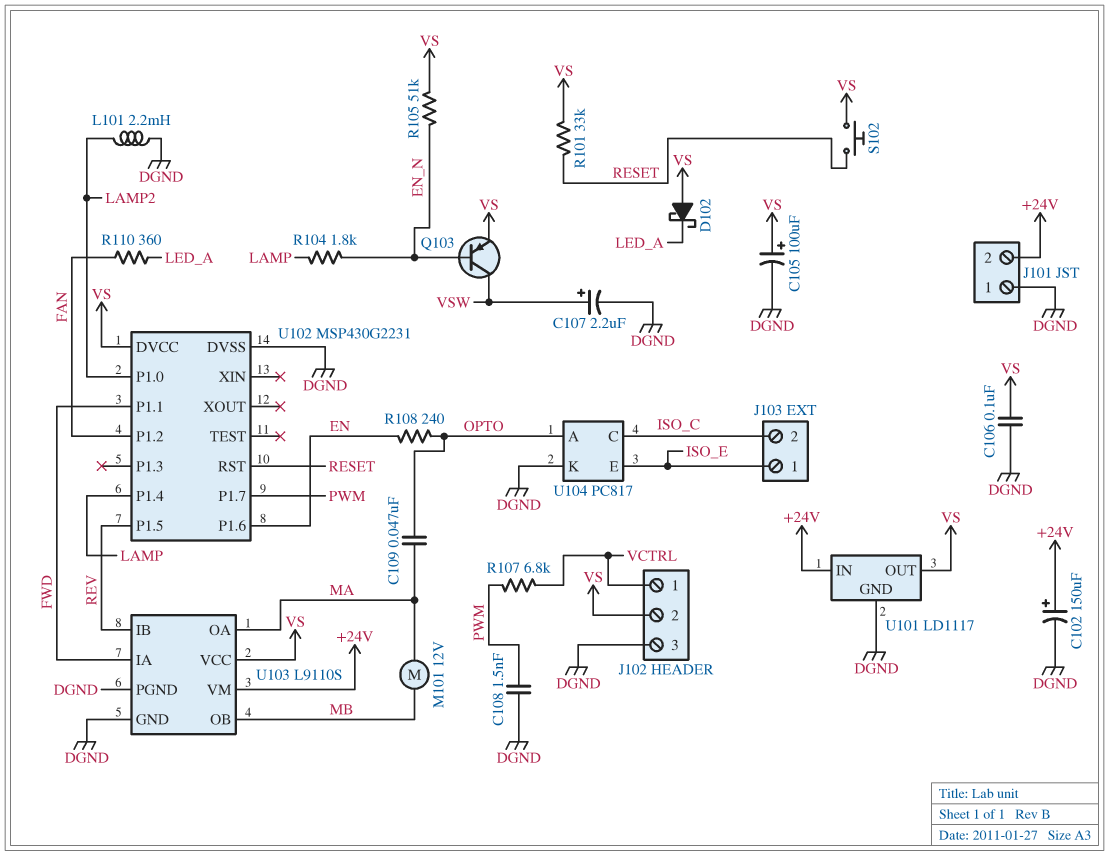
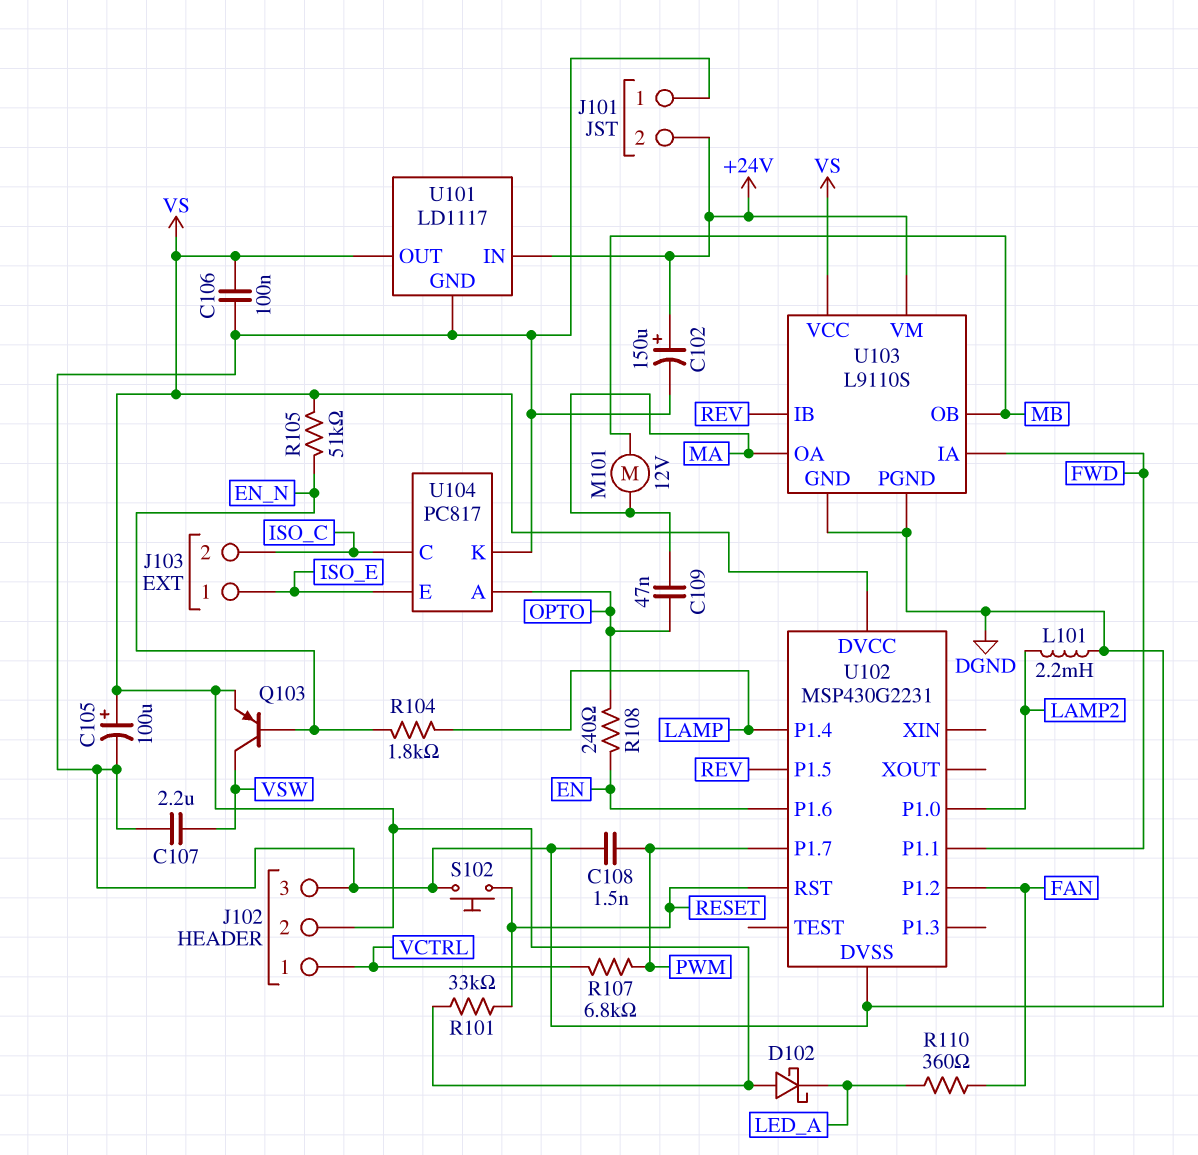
C107: 2.2uF (plus VSW, minus DGND) -> 2.2uF (DGND, VSW)
S102: button (RESET, VS) -> button (DGND, RESET)

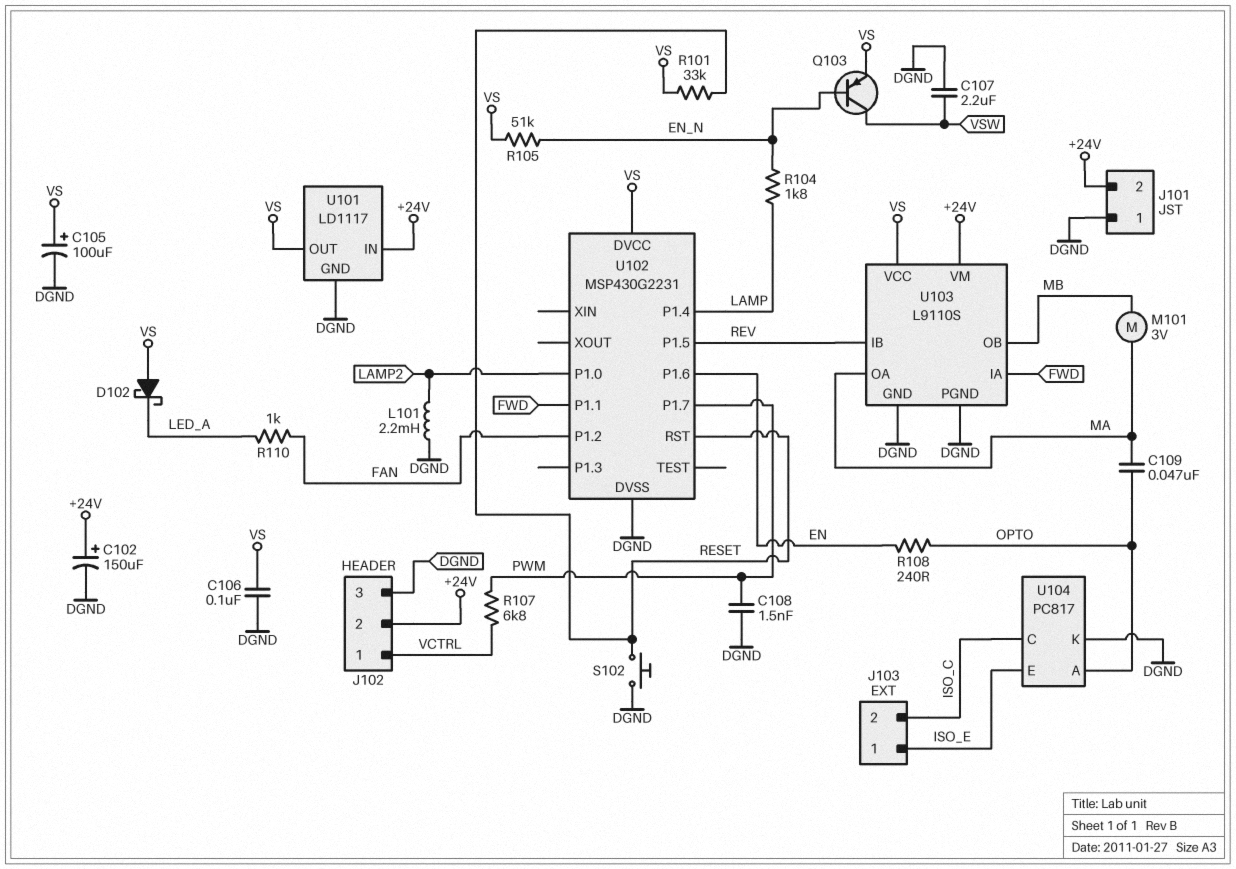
J102 pin 2: VS -> +24V
M101: motor 12V (MA, MB) -> motor 3V (MA, MB)
R110: 360 (FAN, LED_A) -> 1k (FAN, LED_A)

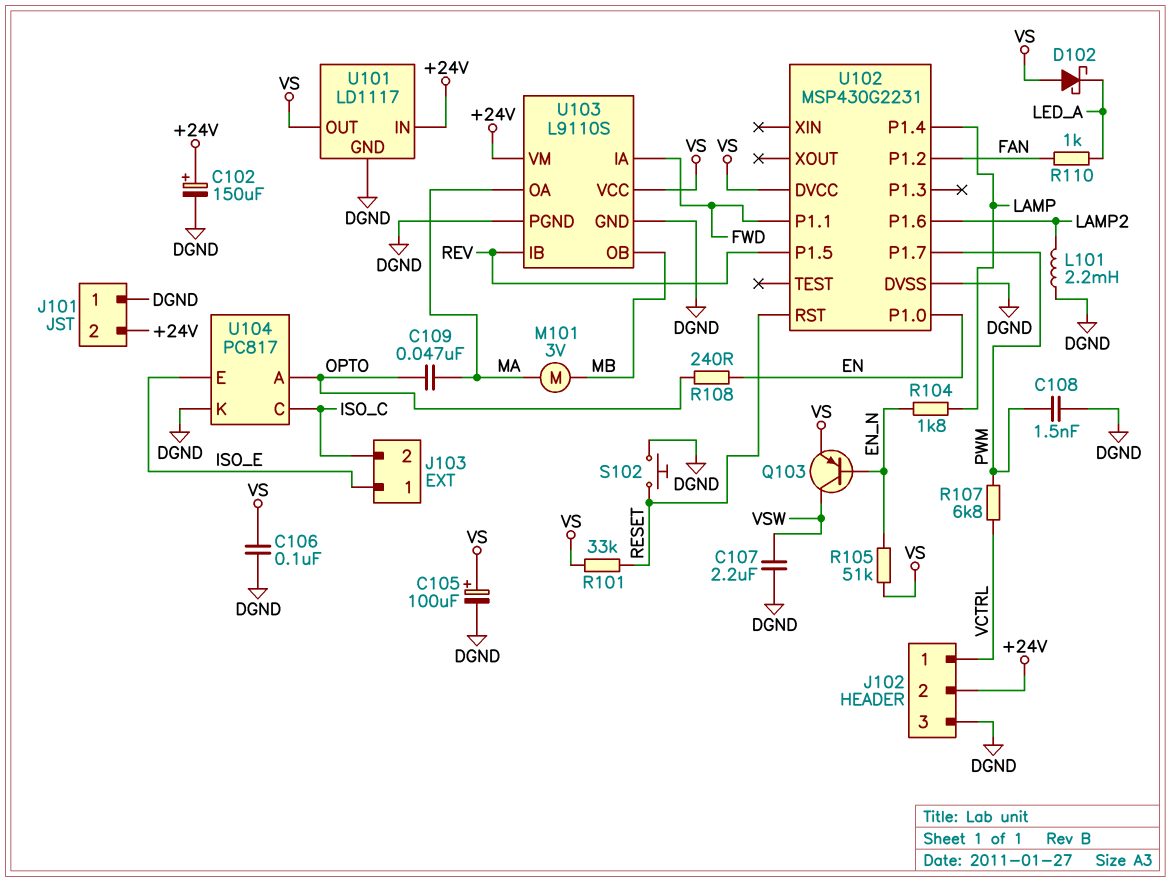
U102 pin P1.0: LAMP2 -> EN
U102 pin P1.6: EN -> LAMP2

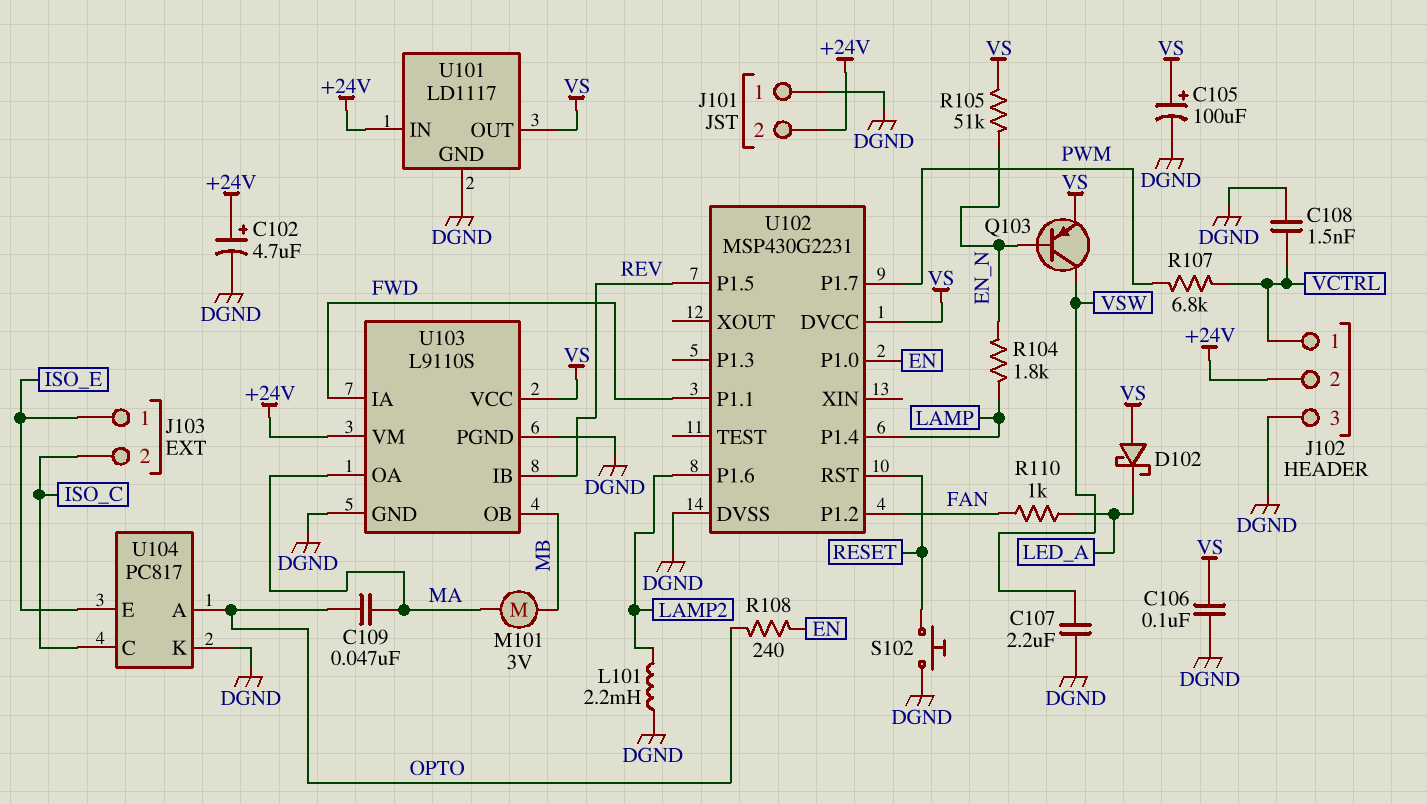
C102: 150uF (plus +24V, minus DGND) -> 4.7uF (plus +24V, minus DGND)
C108: 1.5nF (DGND, PWM) -> 1.5nF (DGND, VCTRL)
R101: 33k (RESET, VS) -> none

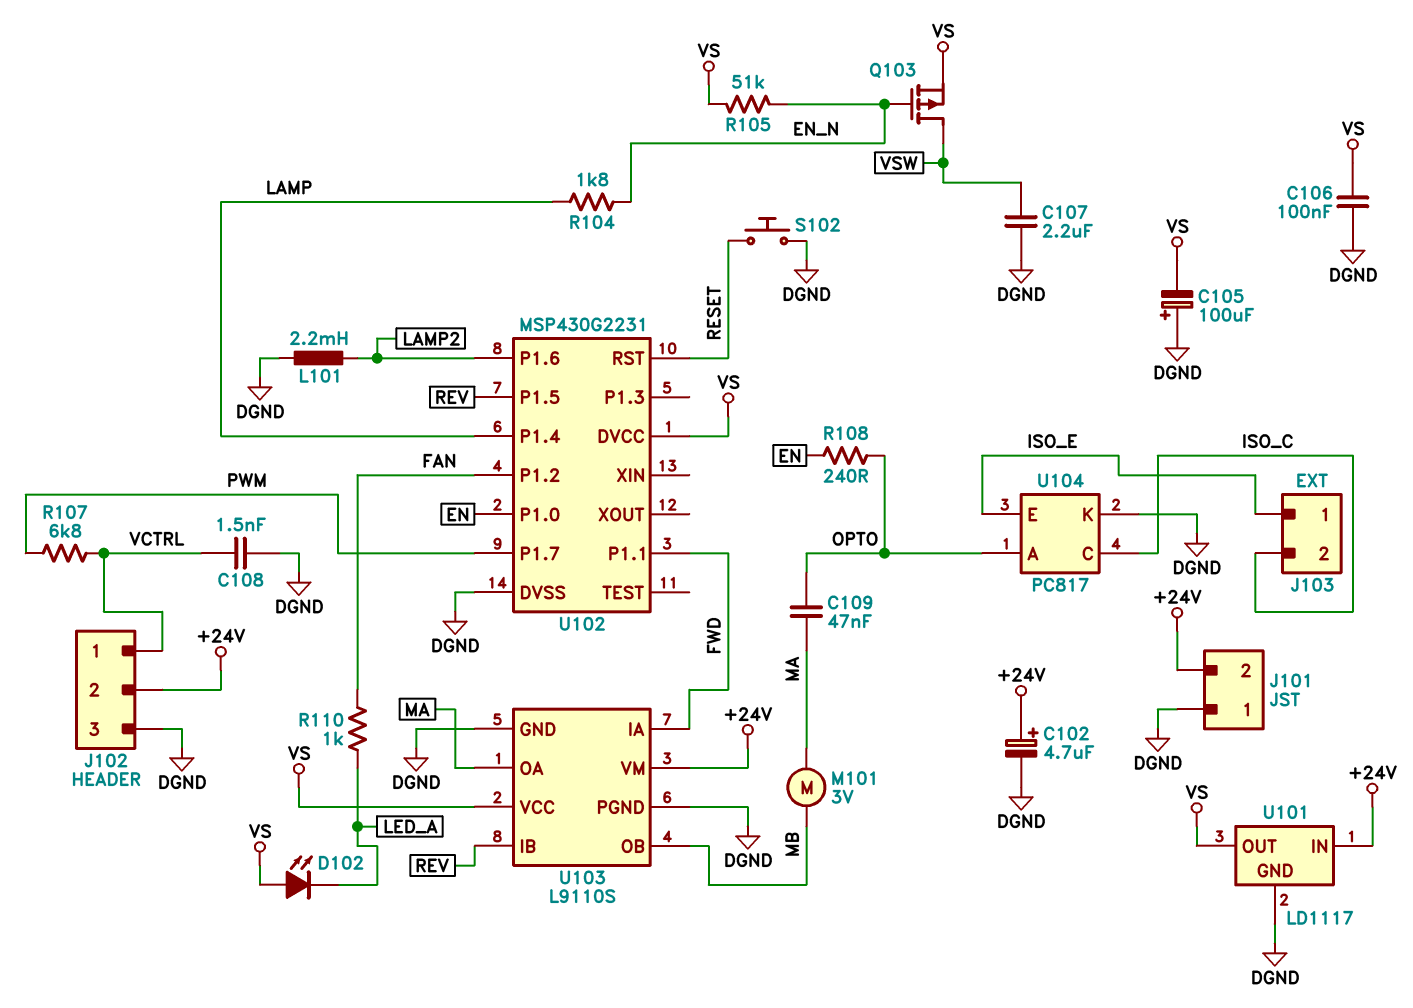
C105: 100uF (plus VS, minus DGND) -> 100uF (plus DGND, minus VS)
D102: schottky (A VS, K LED_A) -> LED (A VS, K LED_A)
Q103: PNP (B EN_N, C VSW, E VS) -> PMOS (G EN_N, D VSW, S VS)

